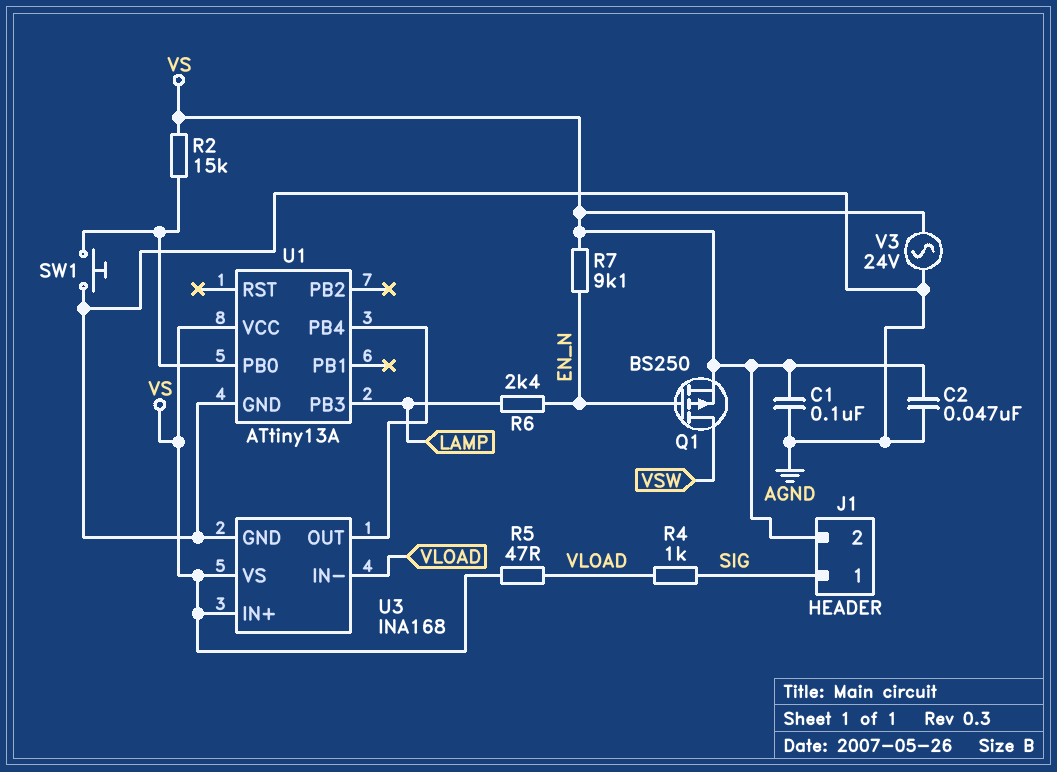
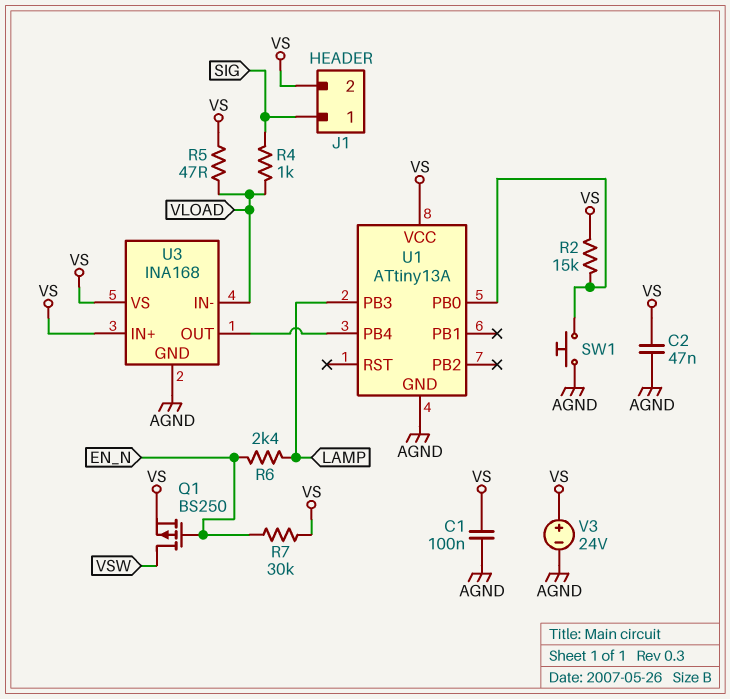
R7: 9.1k (EN_N, VS) -> 30k (EN_N, VS)
V3: AC 24V (AGND, VS) -> 24V (plus VS, minus AGND)

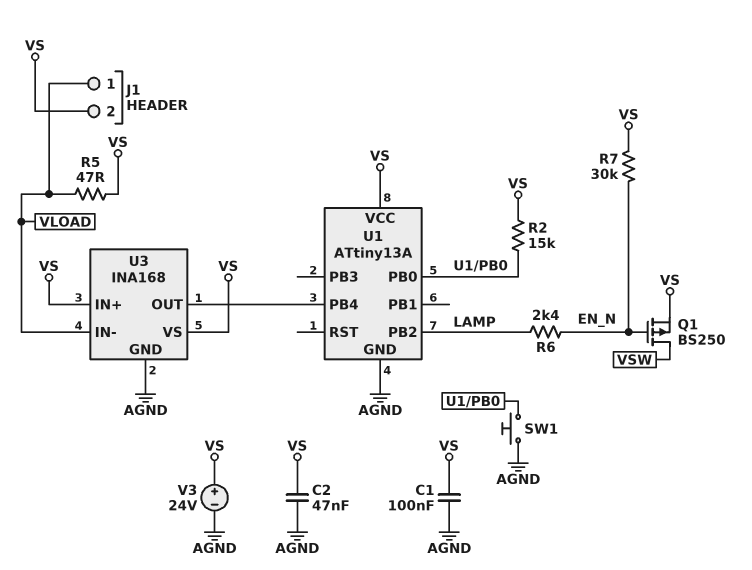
J1 pin 1: SIG -> VLOAD
R4: 1k (SIG, VLOAD) -> none
U1 pin PB2: none -> LAMP
U1 pin PB3: LAMP -> none

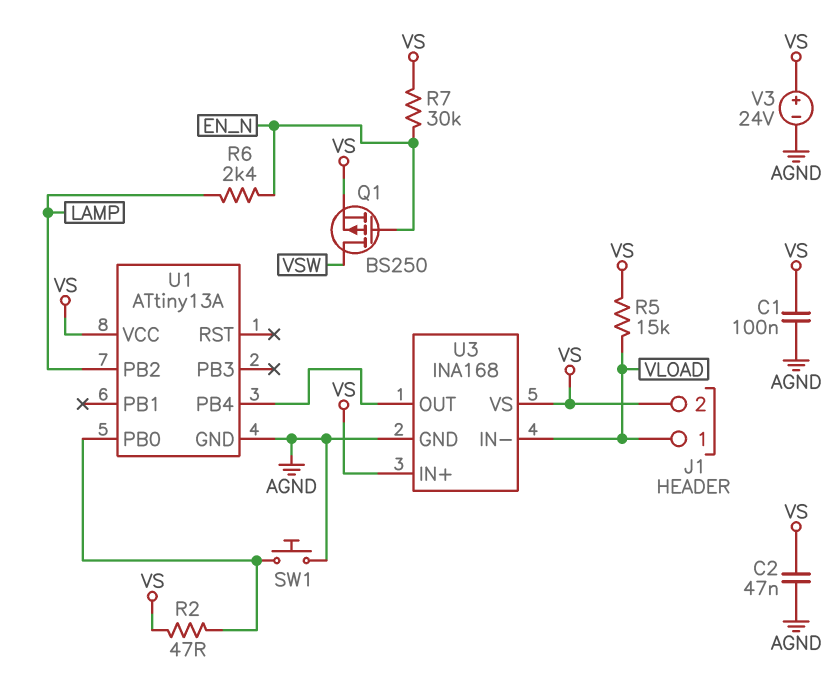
R2: 15k (U1/PB0, VS) -> 47 (U1/PB0, VS)
R5: 47 (VLOAD, VS) -> 15k (VLOAD, VS)

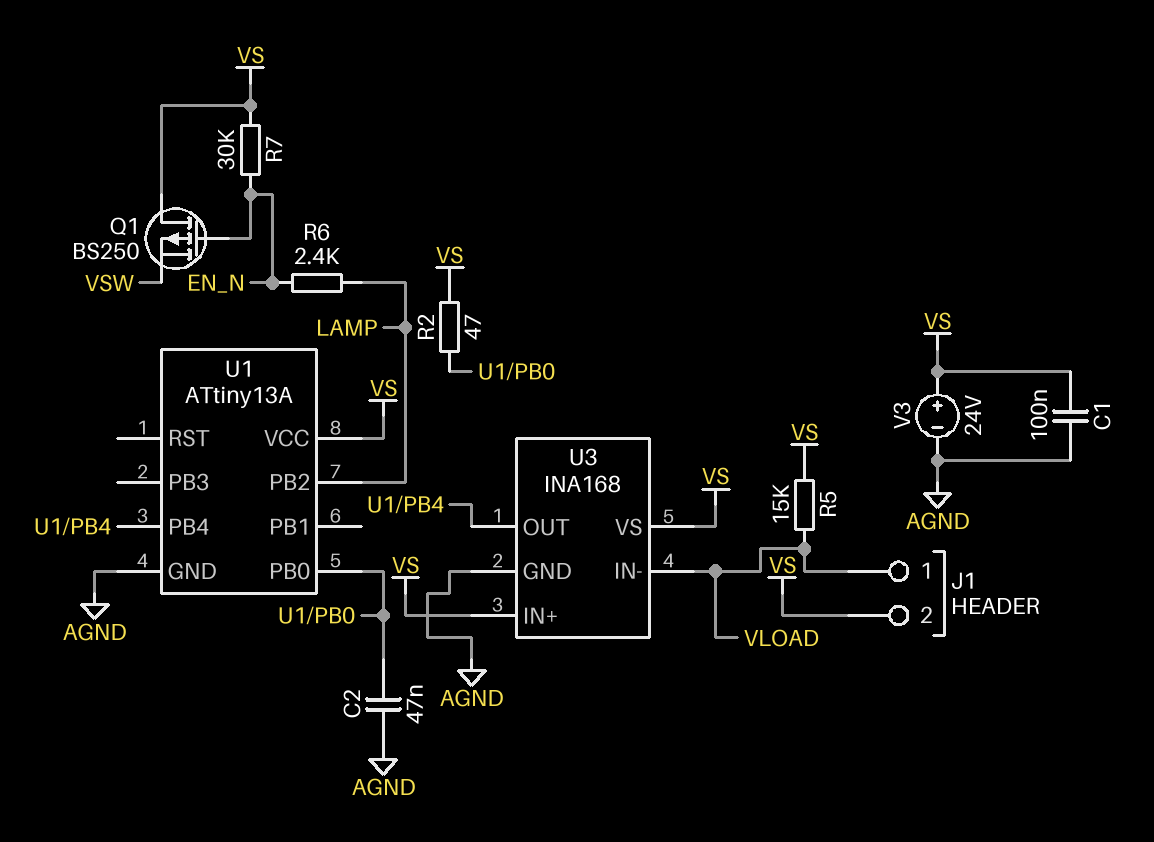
C2: 47nF (AGND, VS) -> 47nF (AGND, U1/PB0)
Q1: PMOS BS250 (G EN_N, D VSW, S VS) -> PMOS BS250 (G EN_N, D VS, S VSW)
SW1: button (AGND, U1/PB0) -> none

